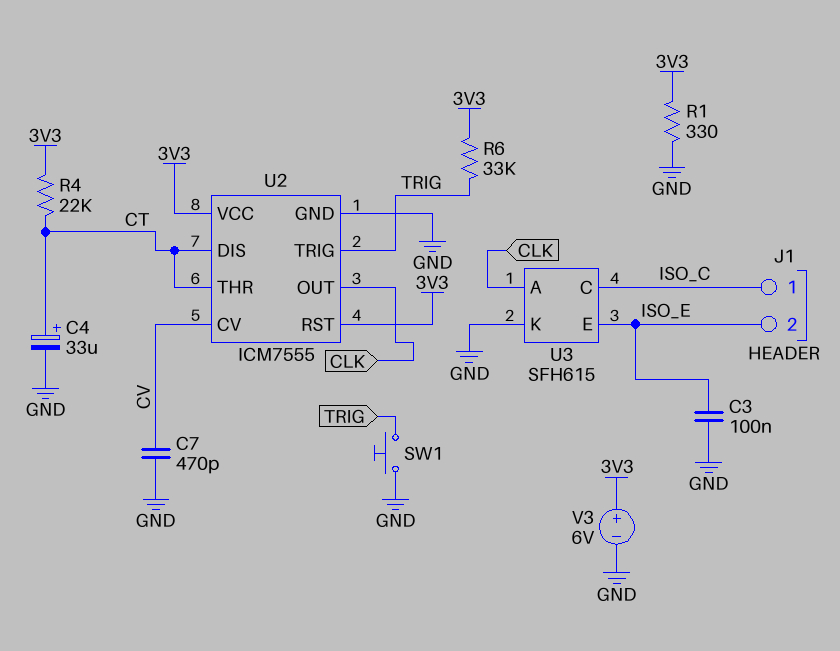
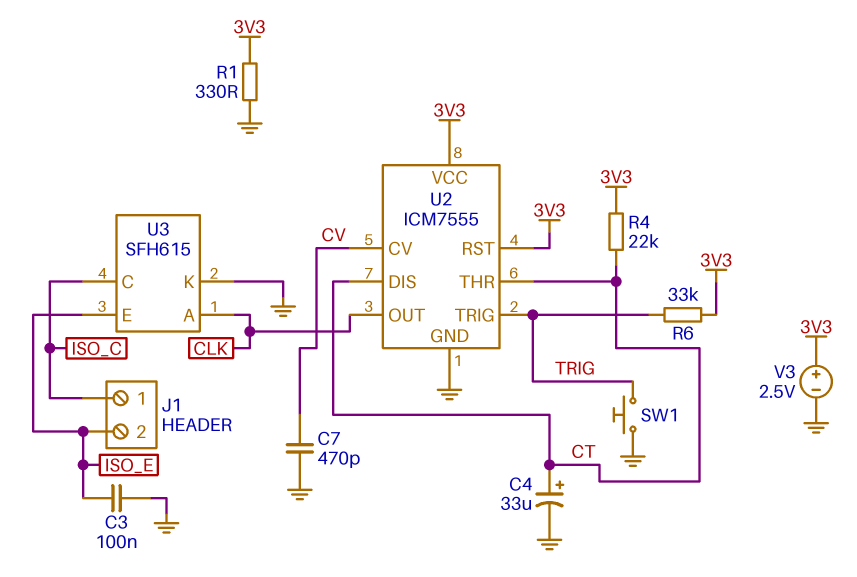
V3: 6V (plus 3V3, minus GND) -> 2.5V (plus 3V3, minus GND)

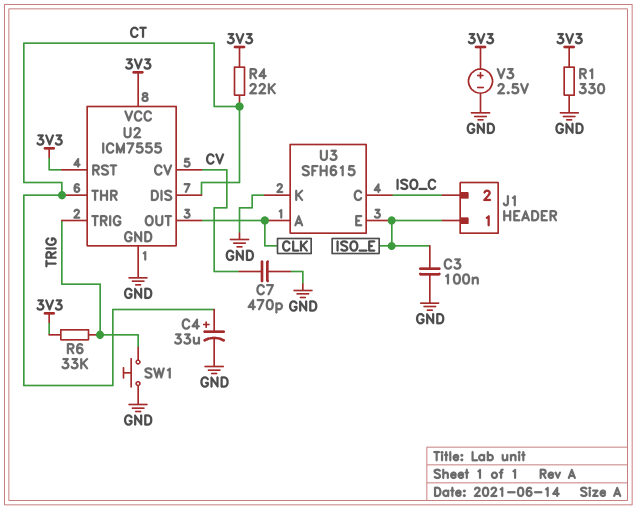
J1 pin 1: ISO_C -> ISO_E
J1 pin 2: ISO_E -> ISO_C

